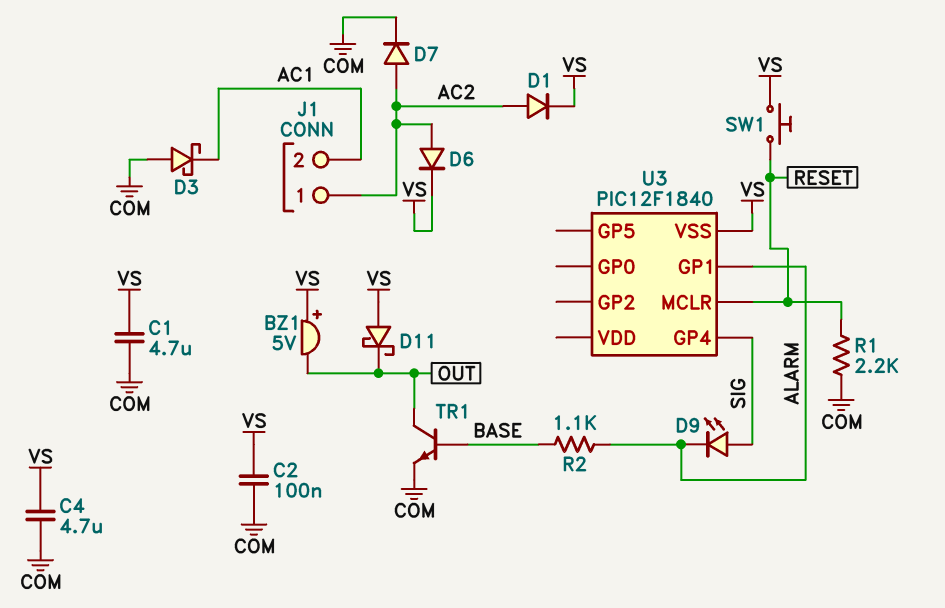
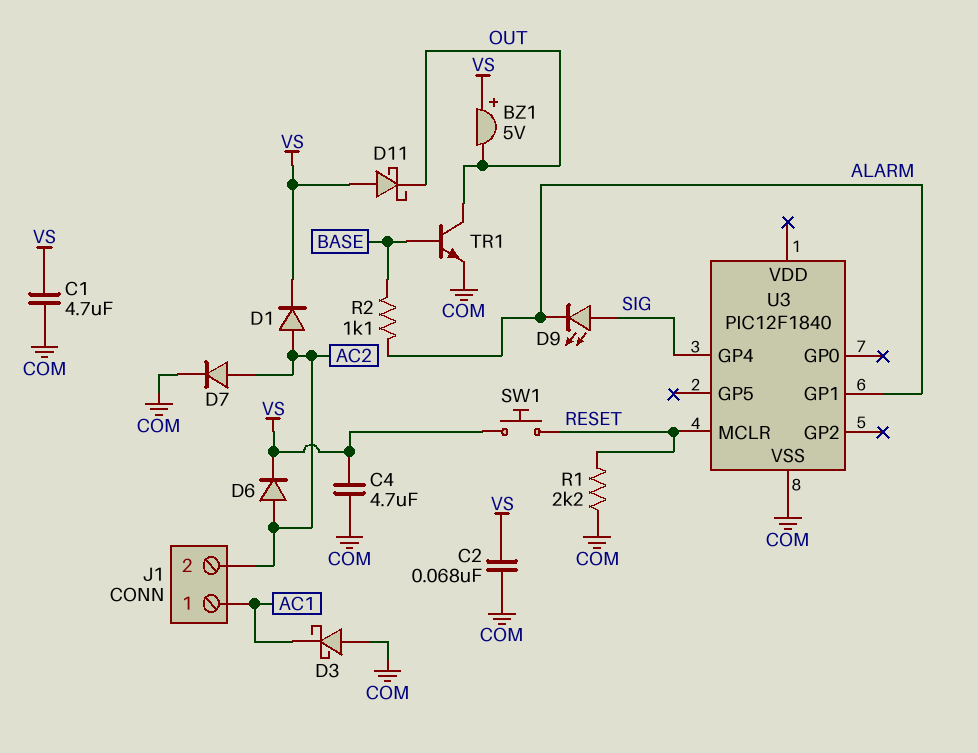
C2: 100nF (COM, VS) -> 68nF (COM, VS)
J1 pin 1: AC2 -> AC1
J1 pin 2: AC1 -> AC2
U3 pin VSS: VS -> COM

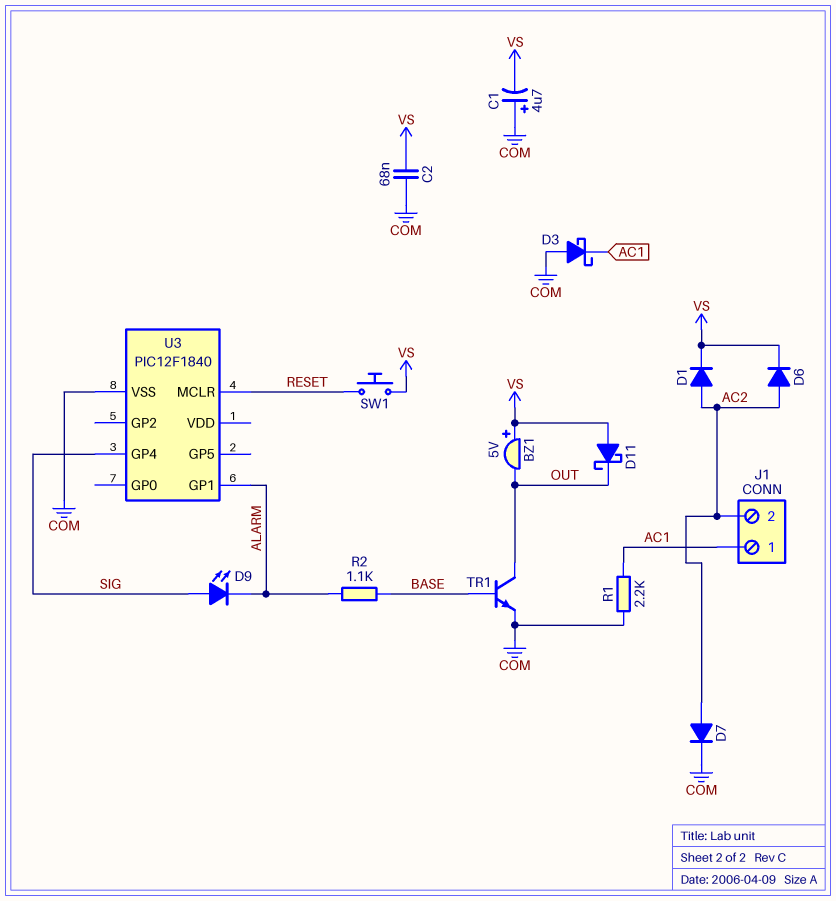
C1: 4.7uF (COM, VS) -> 4.7uF (plus COM, minus VS)
C4: 4.7uF (COM, VS) -> none
R1: 2.2k (COM, RESET) -> 2.2k (AC1, COM)

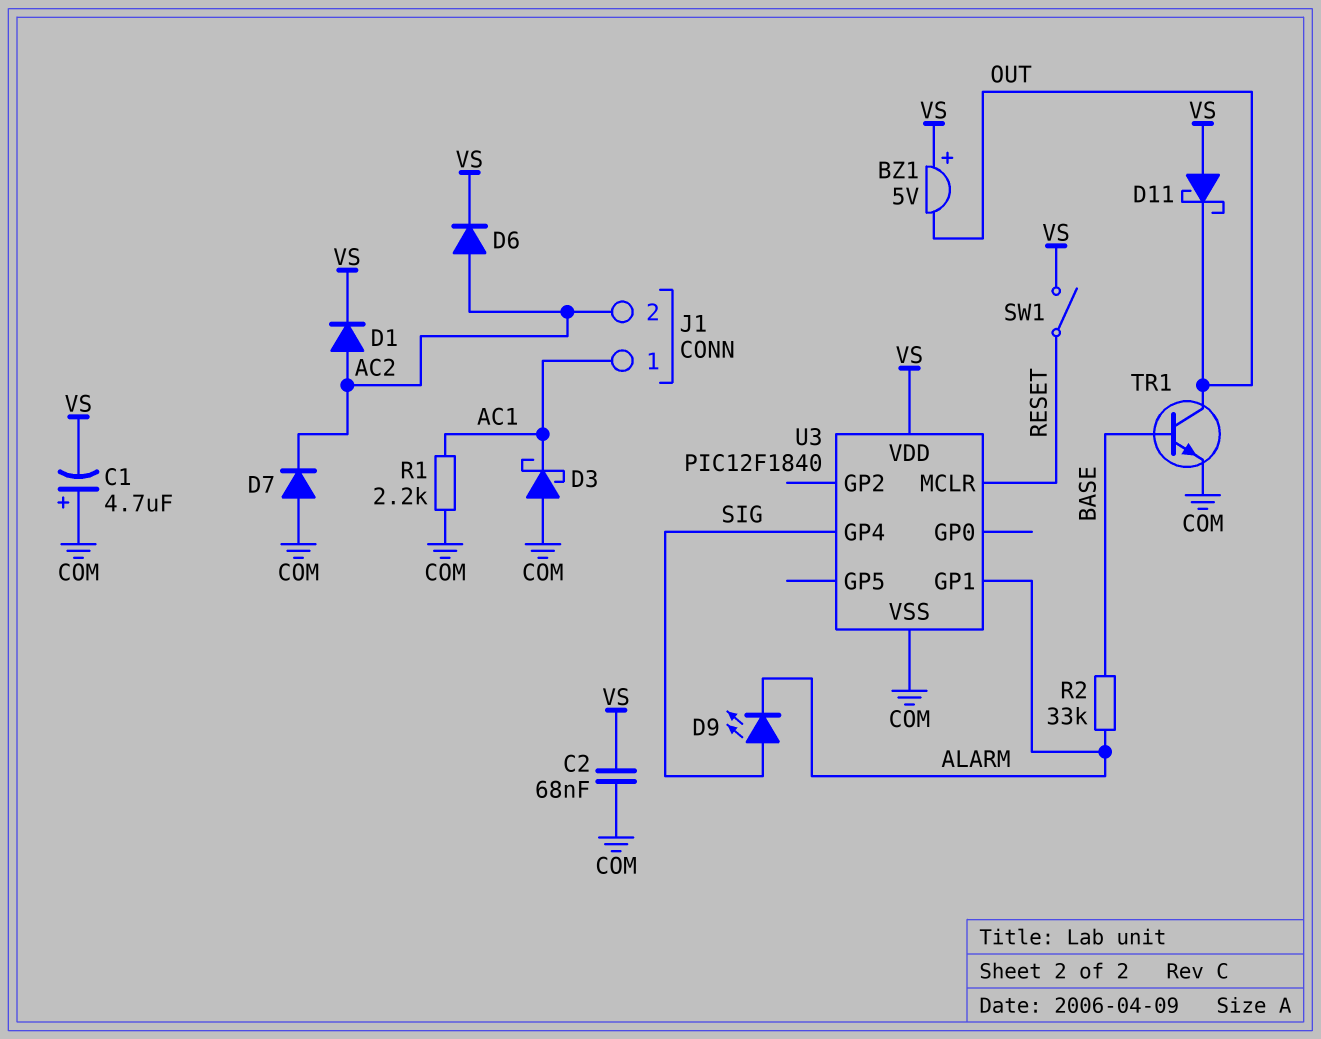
D7: diode (A AC2, K COM) -> diode (A COM, K AC2)
R2: 1.1k (ALARM, BASE) -> 33k (ALARM, BASE)
SW1: button (RESET, VS) -> switch (RESET, VS)
U3 pin VDD: none -> VS

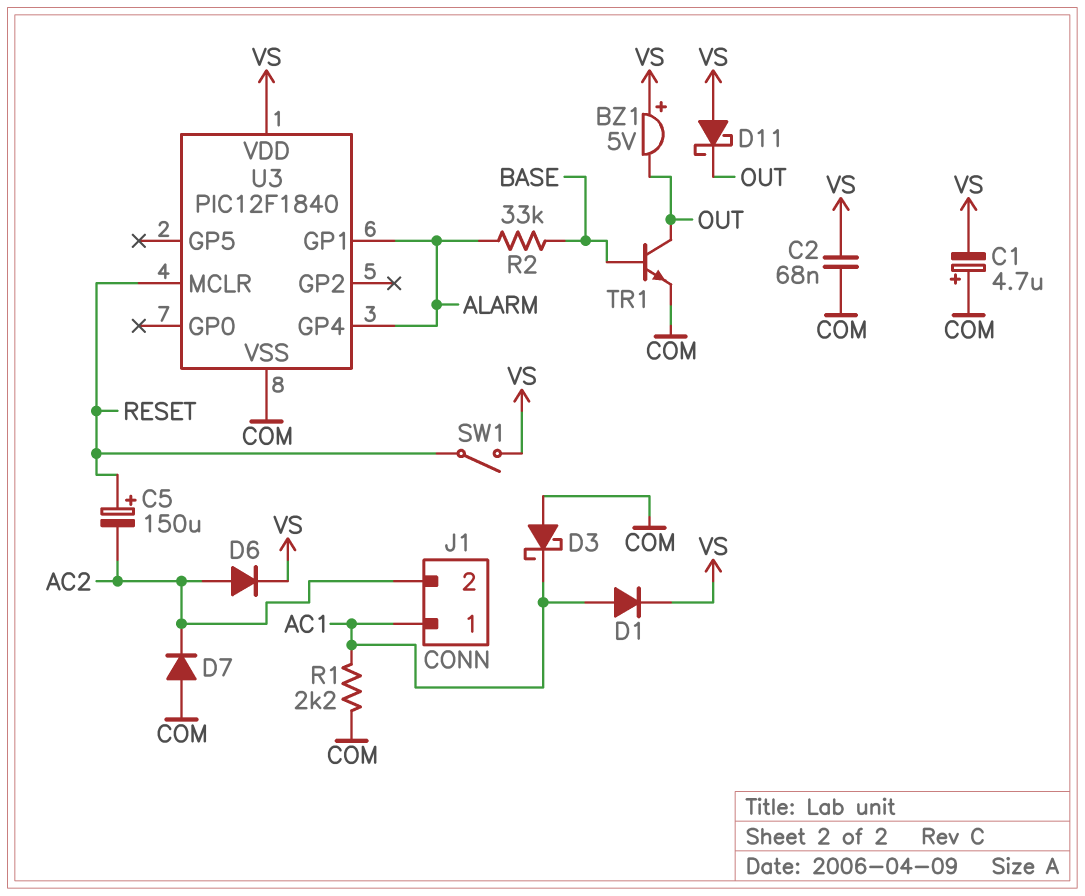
C5: none -> 150uF (plus RESET, minus AC2)
D1: diode (A AC2, K VS) -> diode (A AC1, K VS)
D9: LED (A SIG, K ALARM) -> none
U3 pin GP4: SIG -> ALARM

